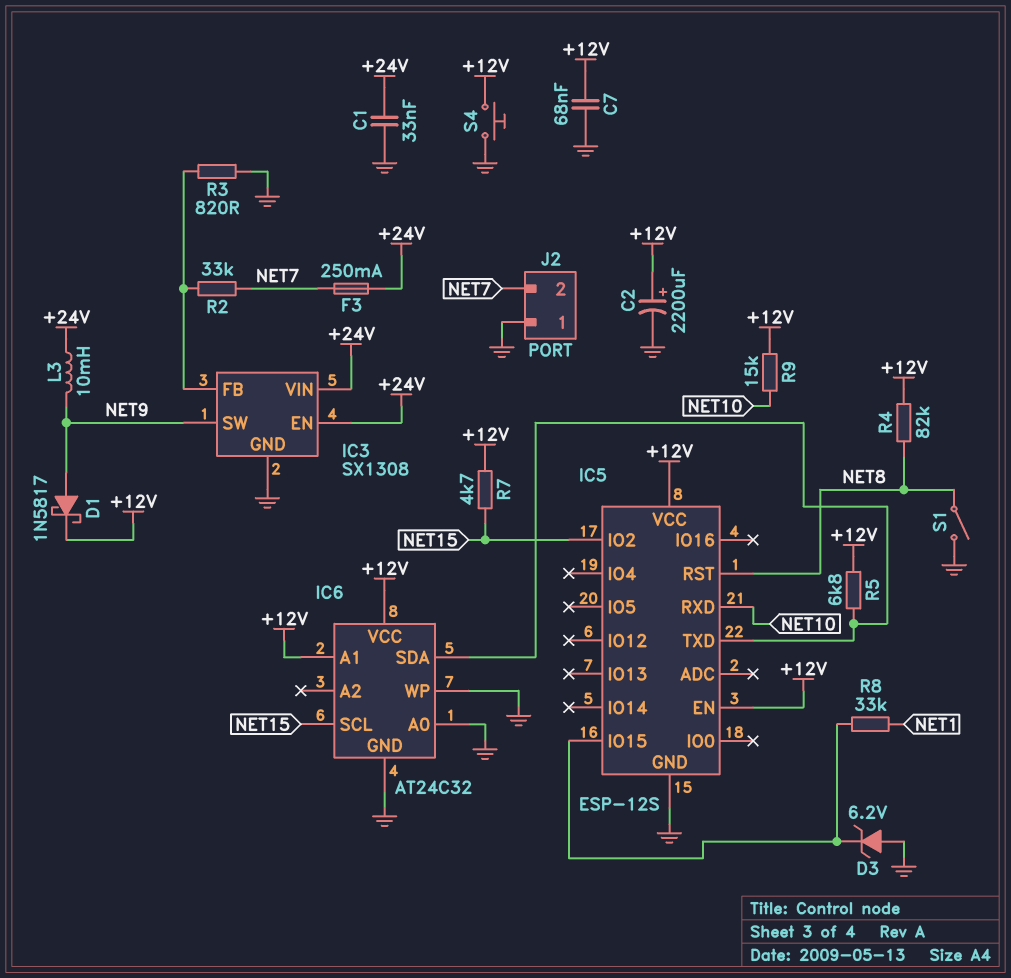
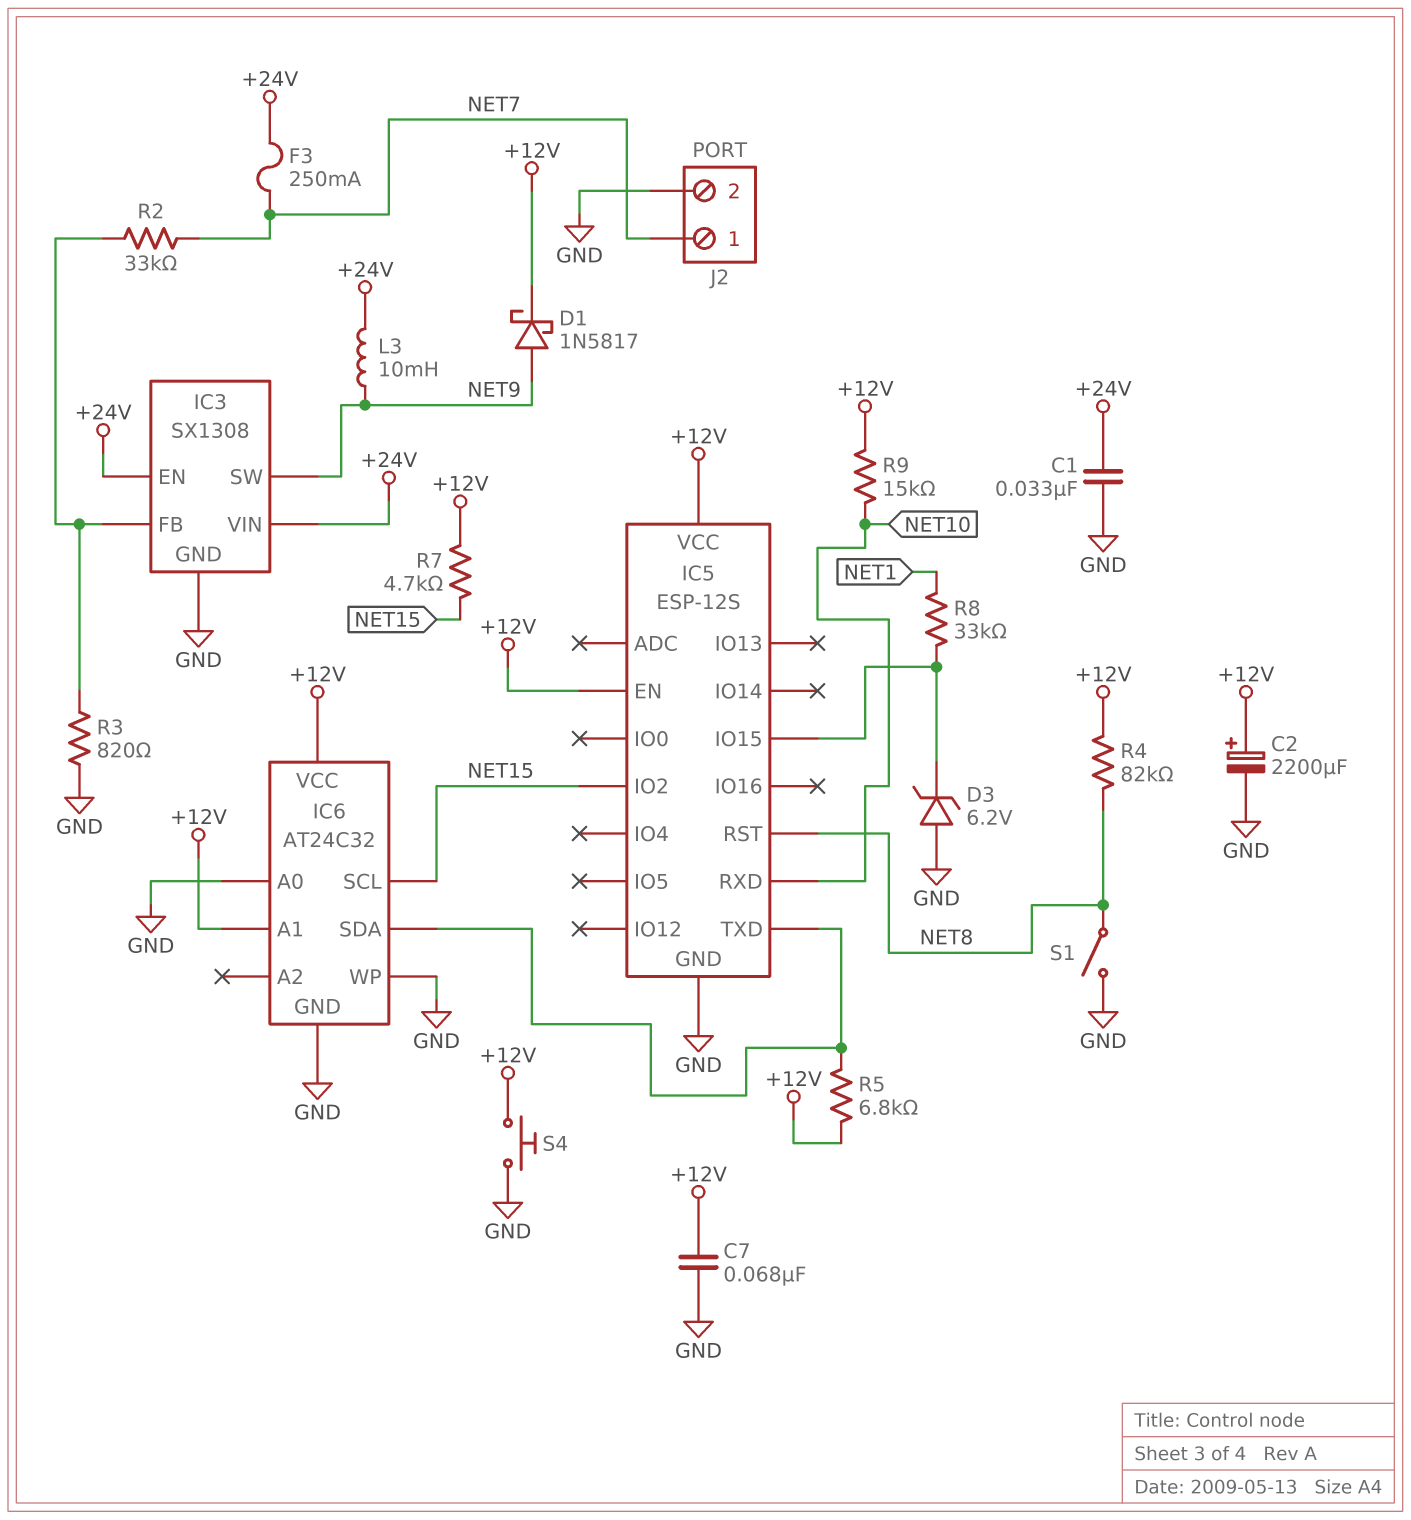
J2 pin 1: GND -> NET7
J2 pin 2: NET7 -> GND

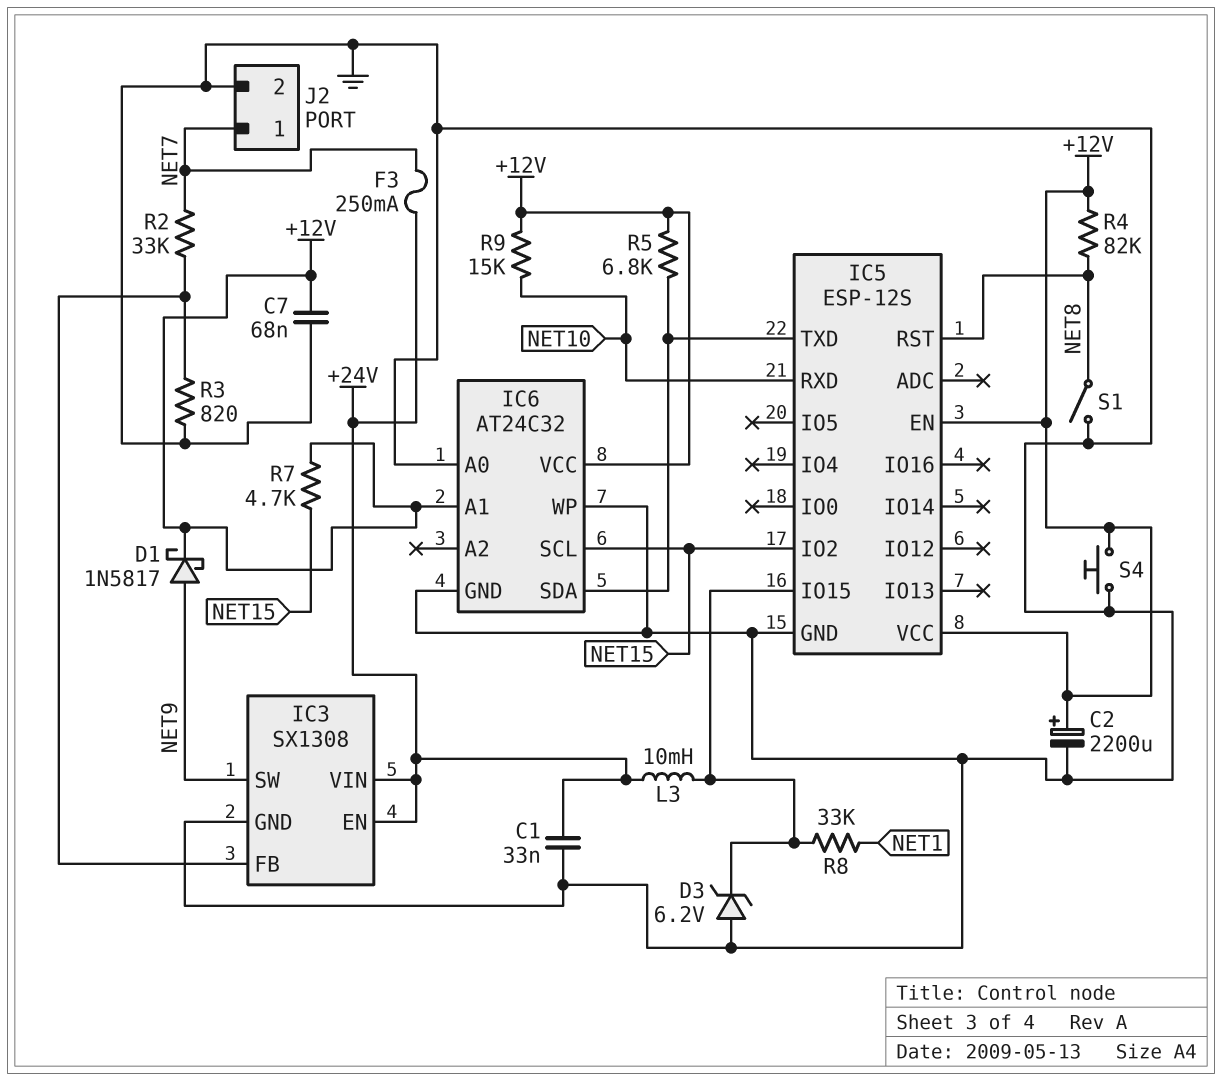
L3: 10mH (+24V, NET9) -> 10mH (+24V, IC5/IO15)

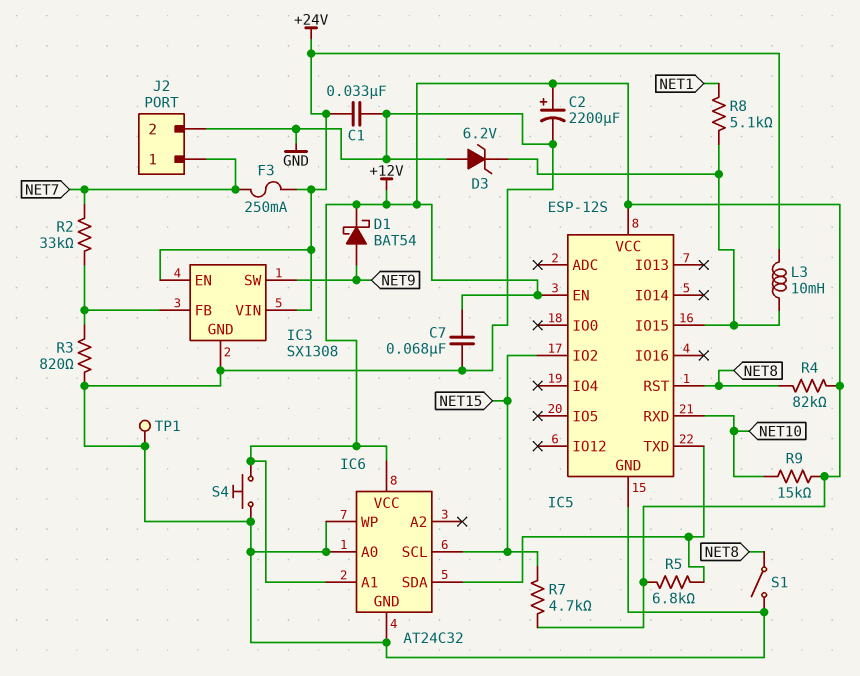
D1: schottky 1N5817 (A NET9, K +12V) -> schottky BAT54 (A NET9, K +12V)
R8: 33k (IC5/IO15, NET1) -> 5.1k (IC5/IO15, NET1)
TP1: none -> test point (GND)

